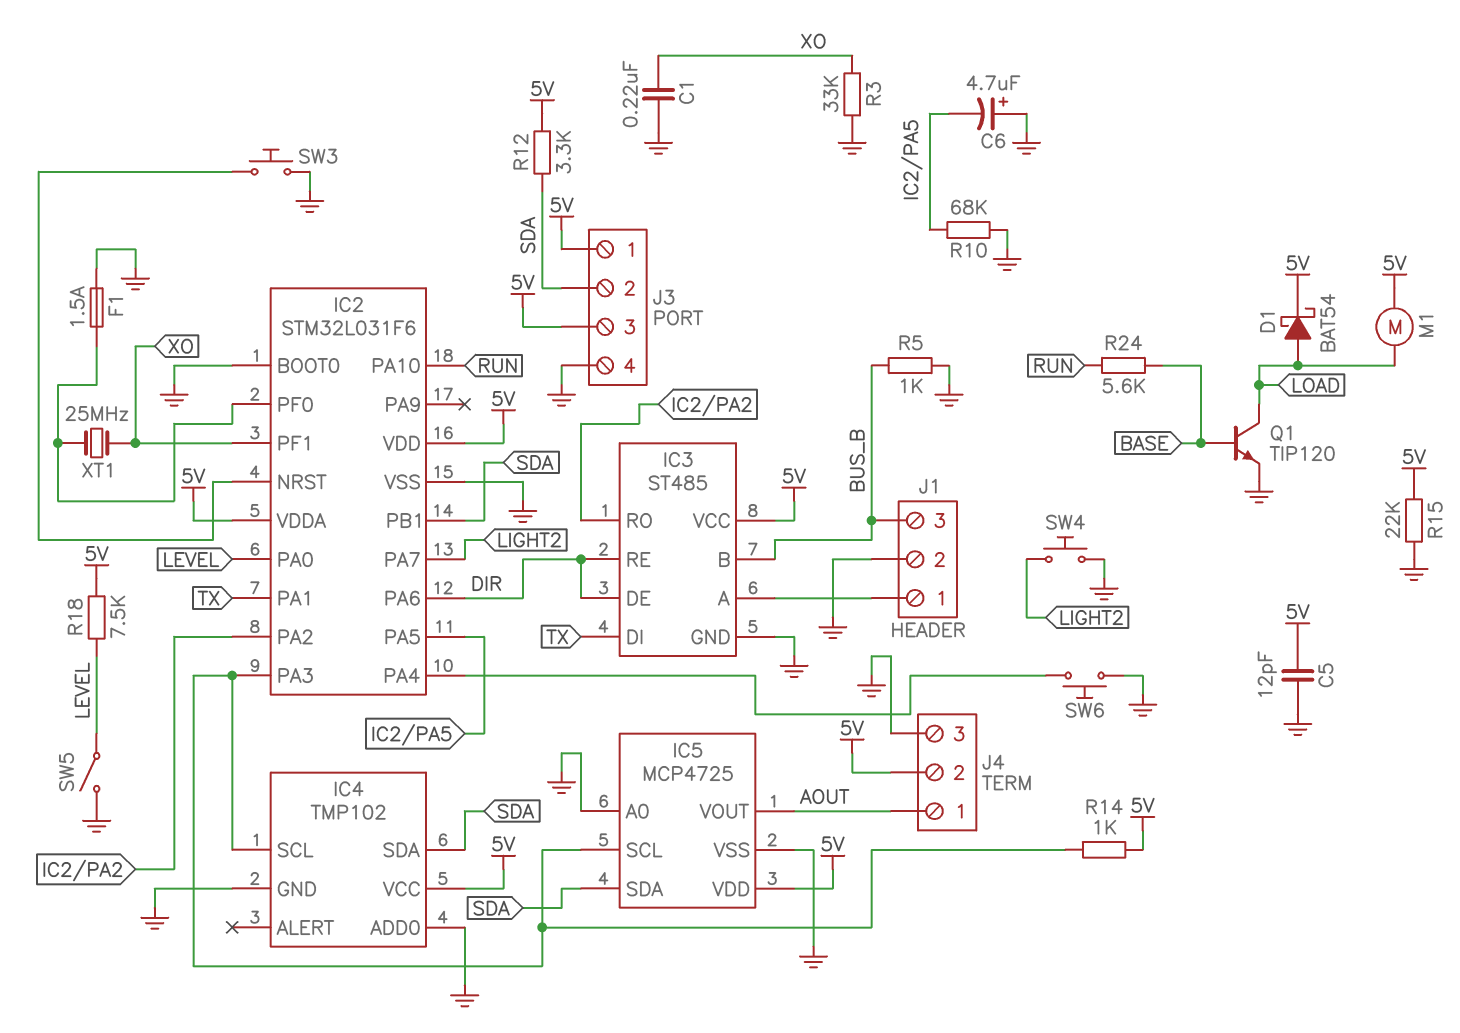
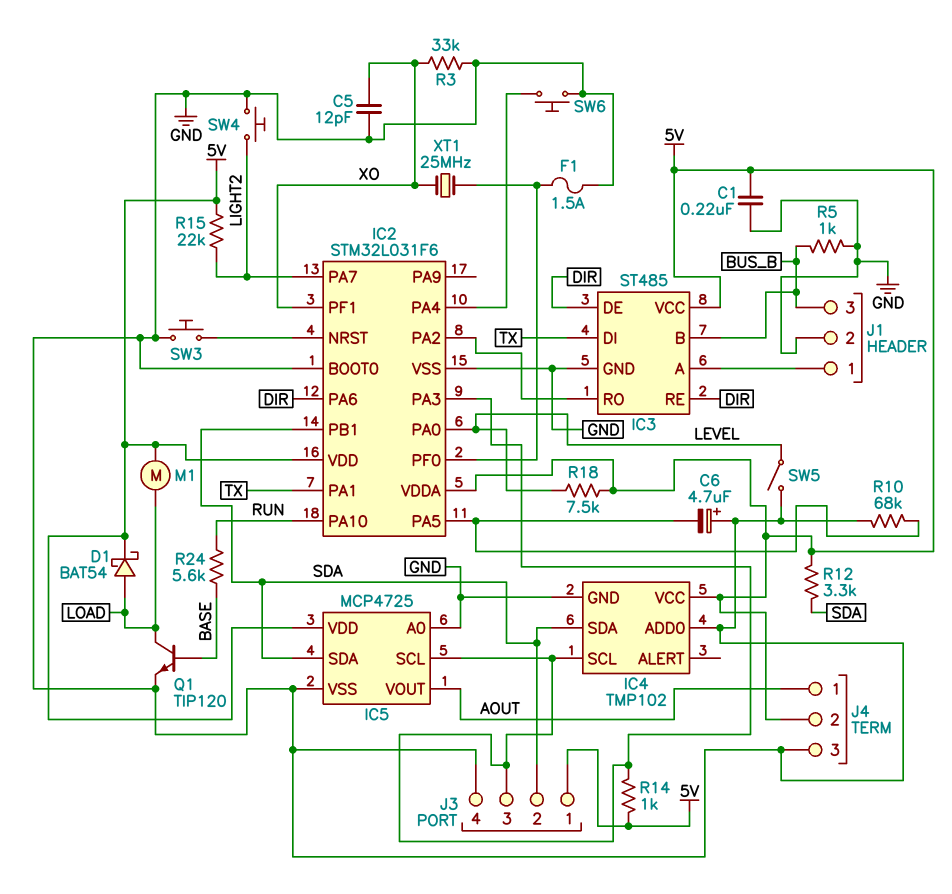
C1: 220nF (GND, XO) -> 220nF (5V, GND)
C5: 12pF (5V, GND) -> 12pF (GND, XO)
J3 pin 3: 5V -> IC2/PA3
R15: 22k (5V, GND) -> 22k (5V, LIGHT2)

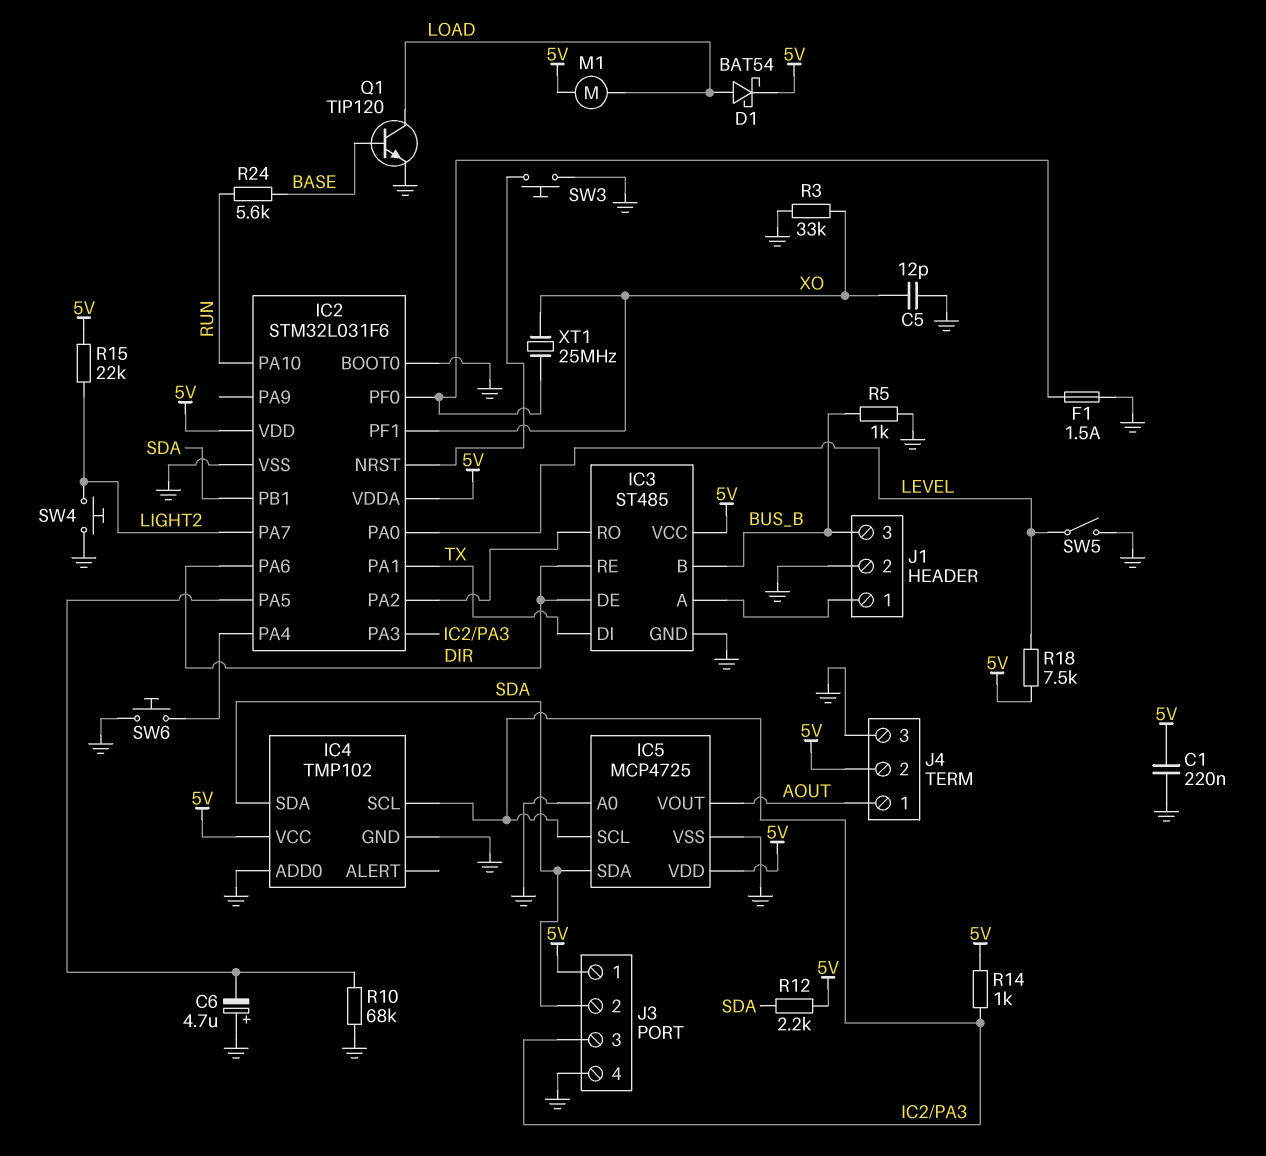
R12: 3.3k (5V, SDA) -> 2.2k (5V, SDA)

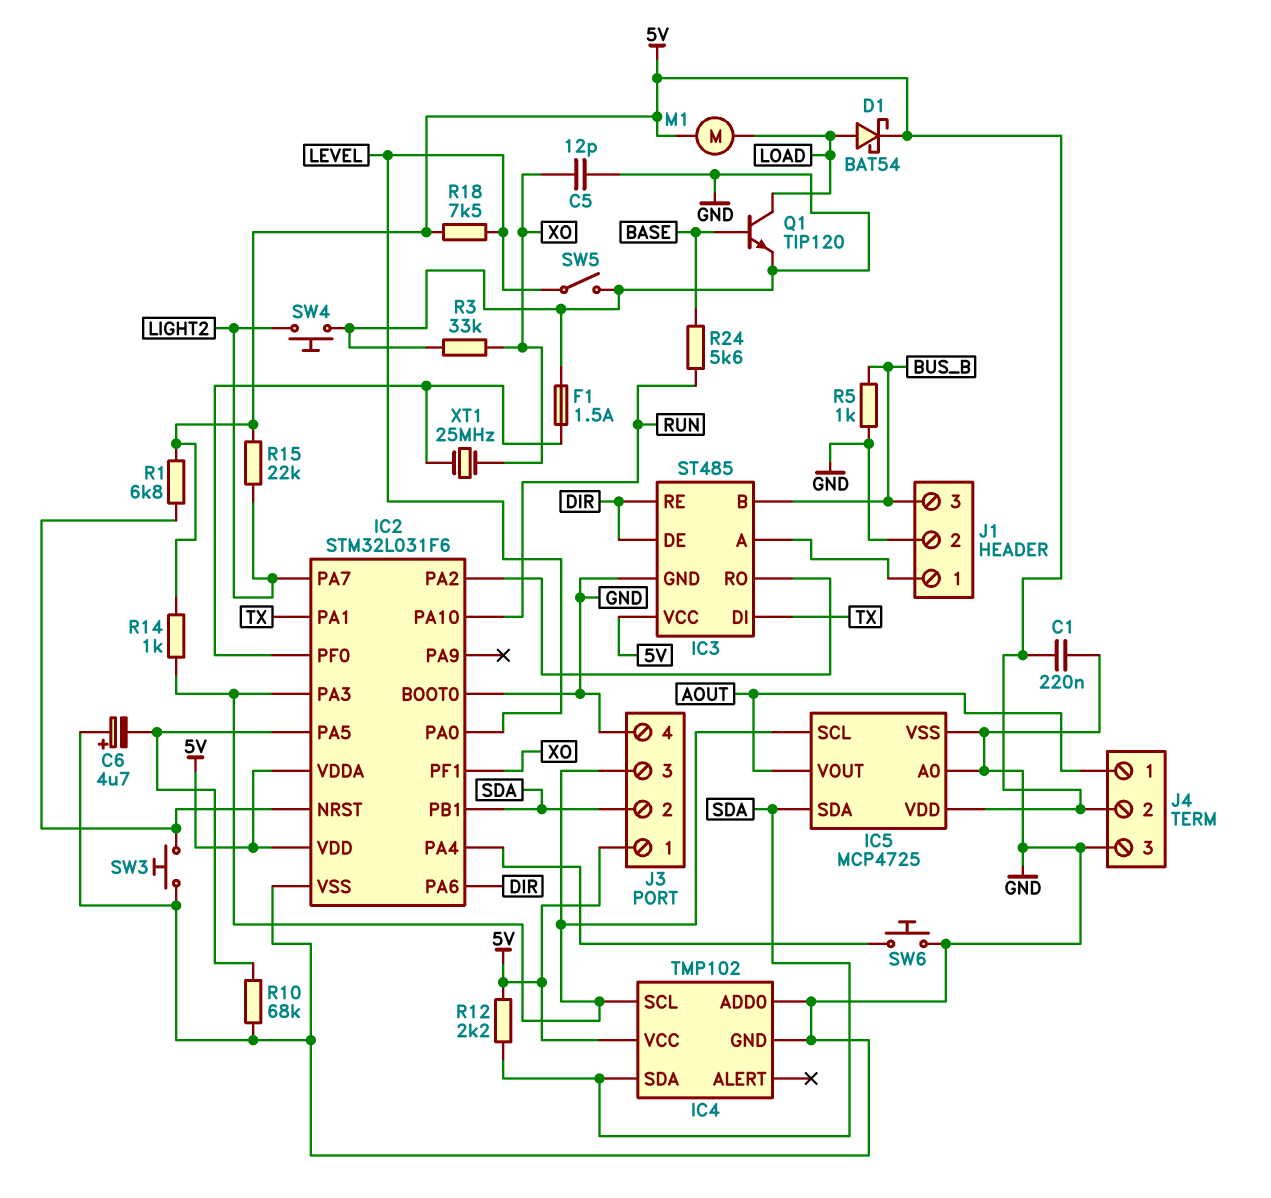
R1: none -> 6.8k (5V, IC2/NRST)

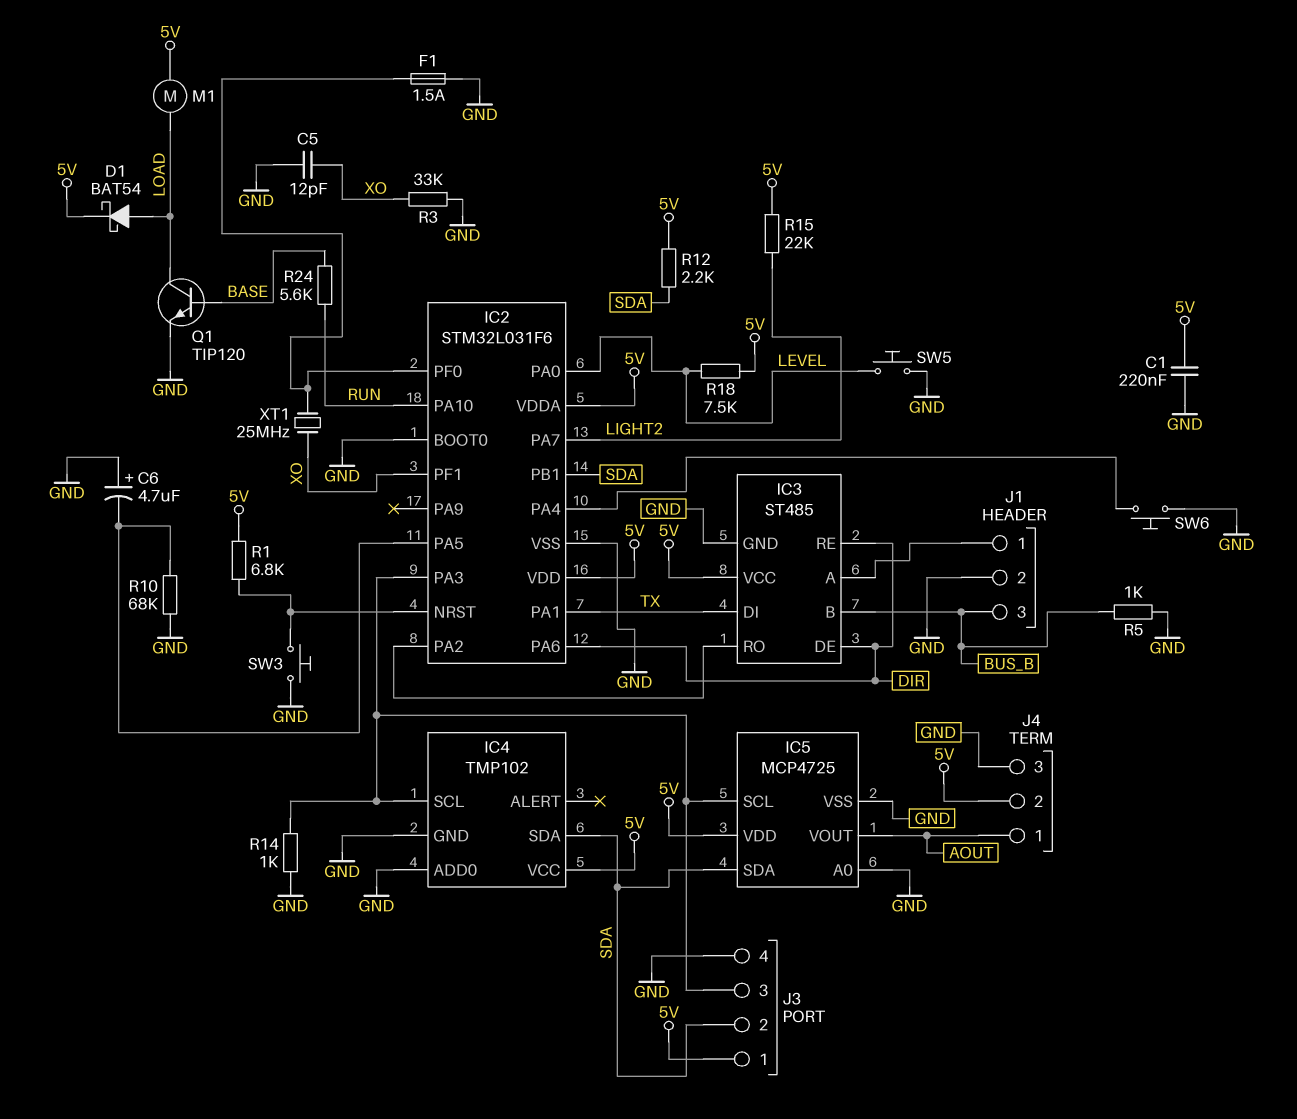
R14: 1k (5V, IC2/PA3) -> 1k (GND, IC2/PA3)
SW4: button (GND, LIGHT2) -> none
SW5: switch (GND, LEVEL) -> button (GND, LEVEL)

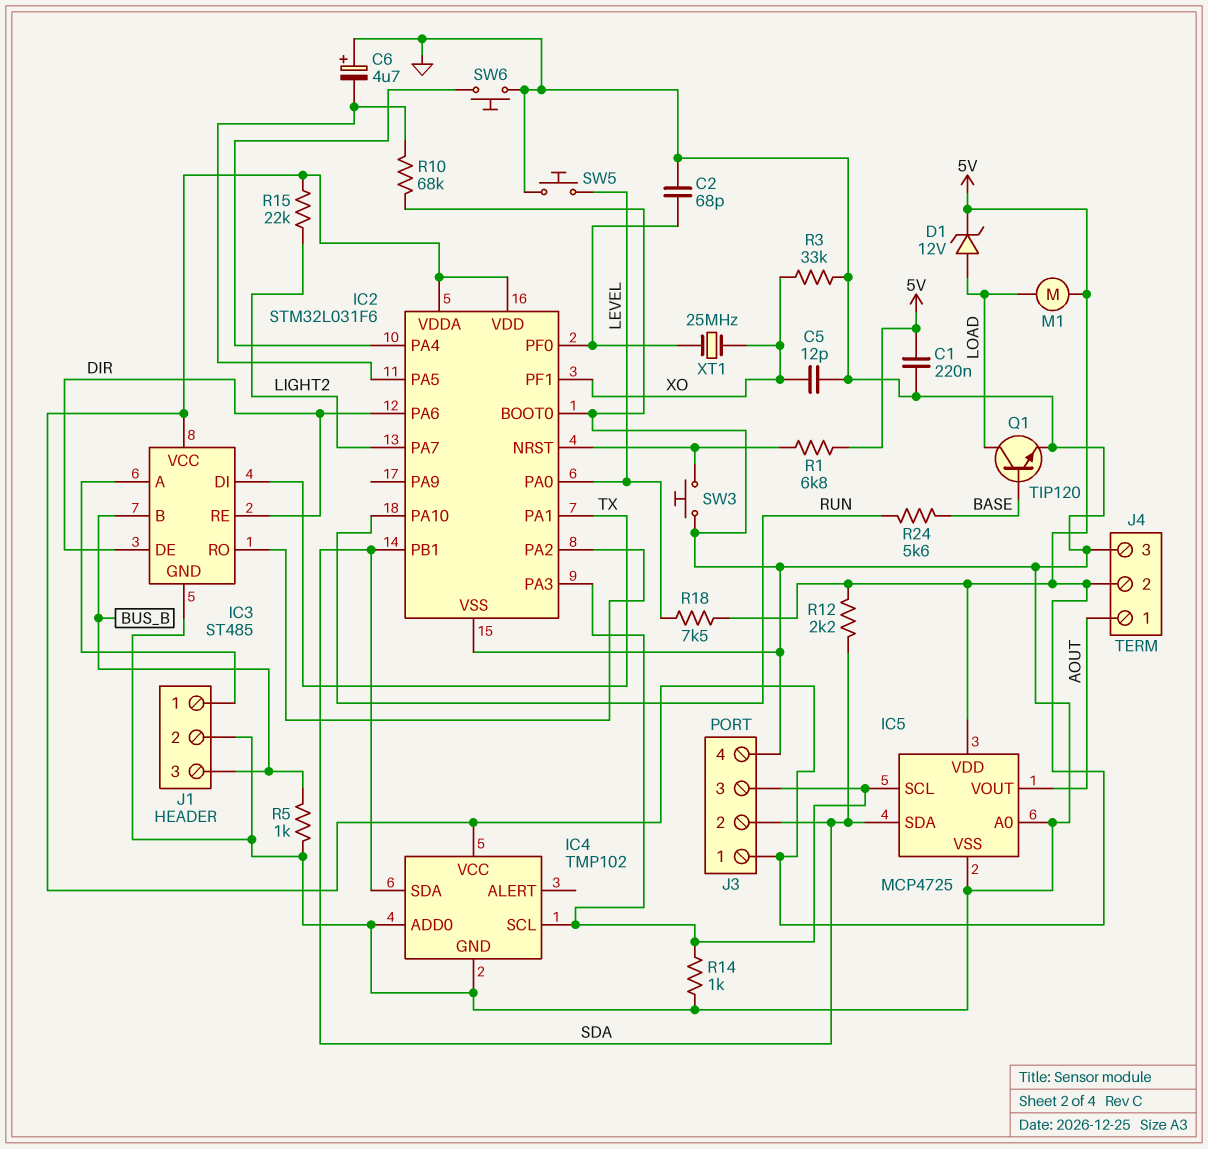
C2: none -> 68pF (GND, IC2/PF0)
D1: schottky BAT54 (A LOAD, K 5V) -> zener 12V (A LOAD, K 5V)
F1: 1.5A (GND, IC2/PF0) -> none

